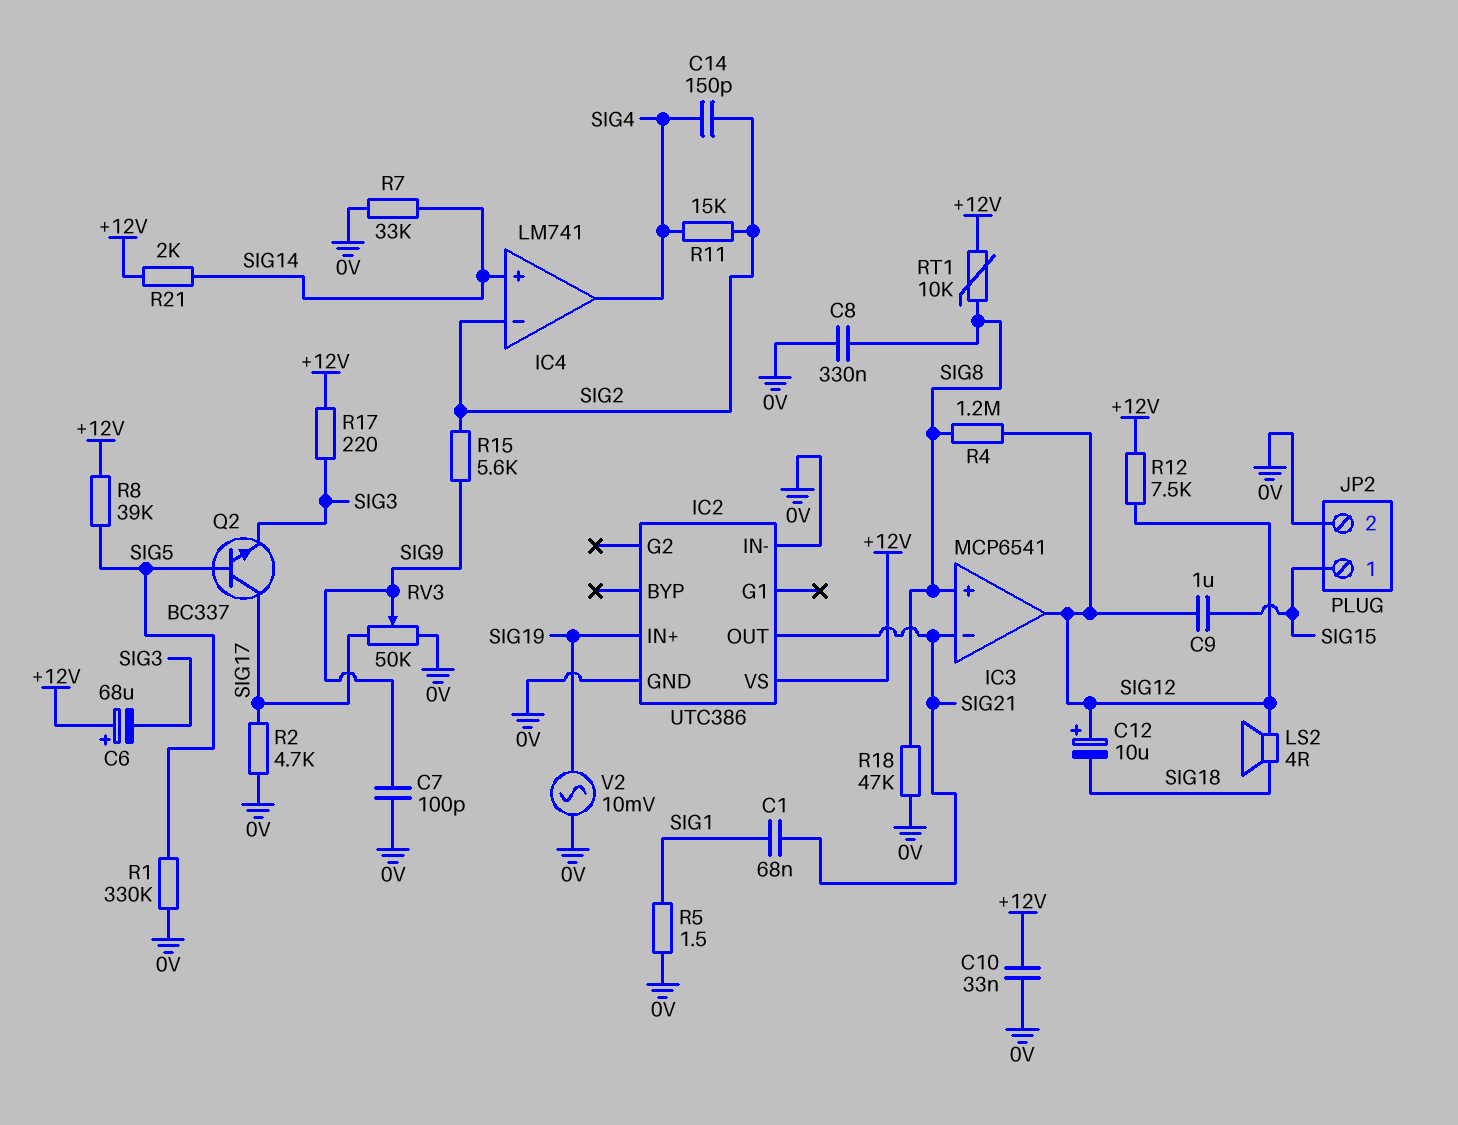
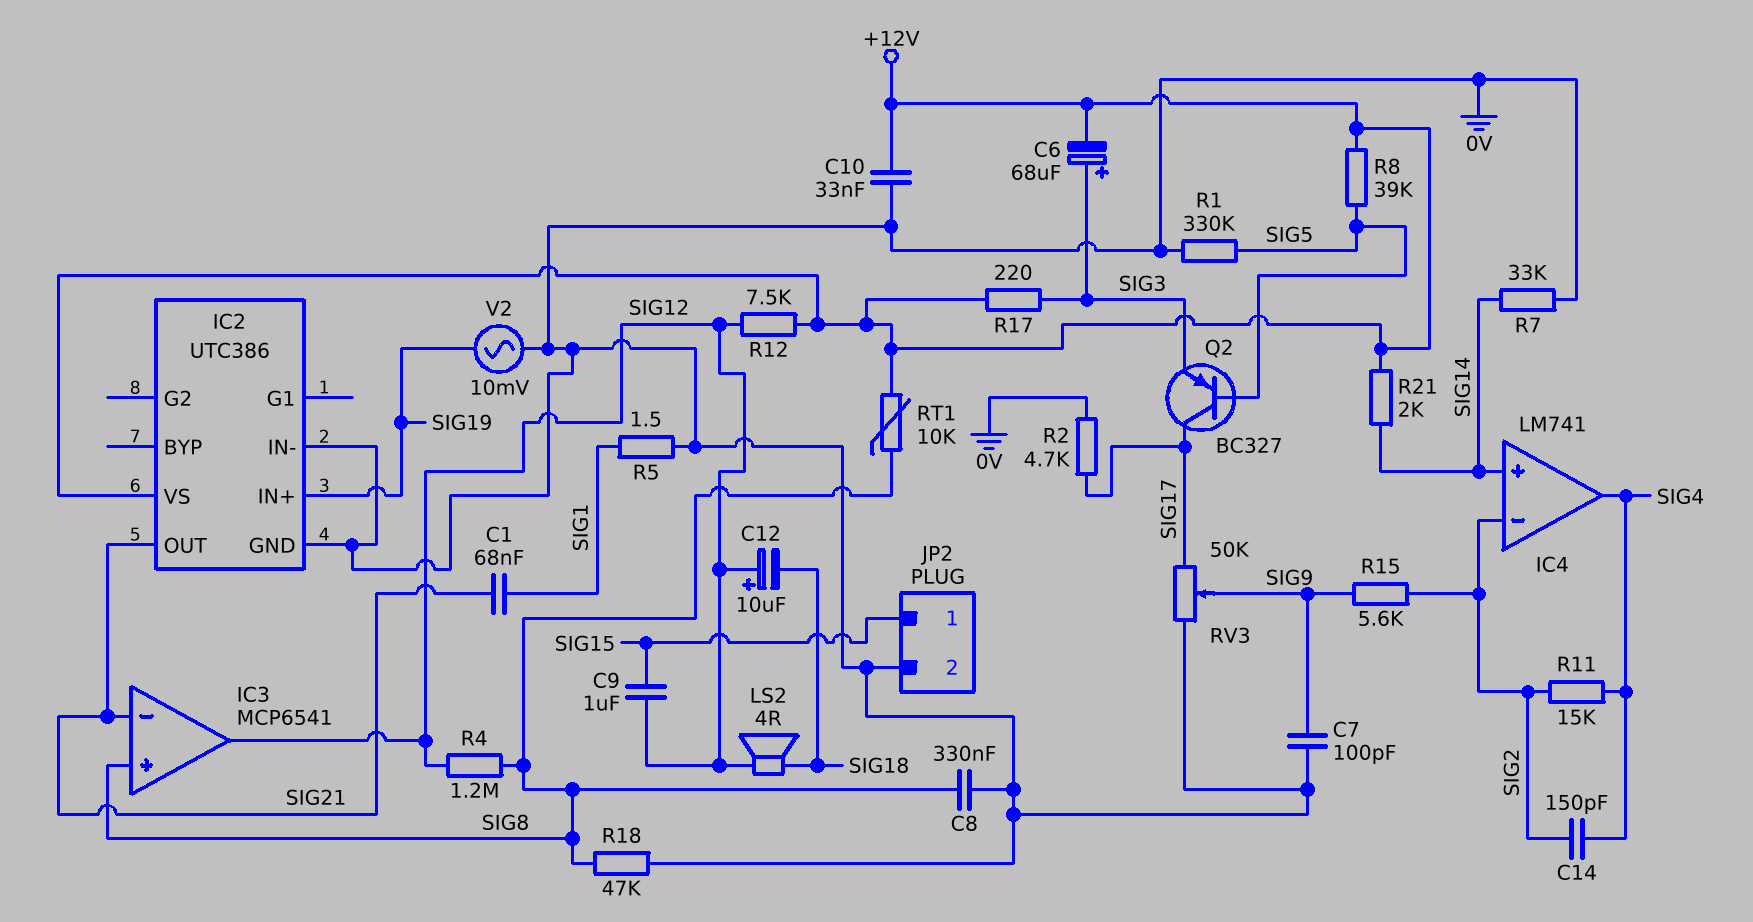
C6: 68uF (plus +12V, minus SIG3) -> 68uF (plus SIG3, minus +12V)
Q2: NPN BC337 (B SIG5, C SIG17, E SIG3) -> PNP BC327 (B SIG5, C SIG17, E SIG3)

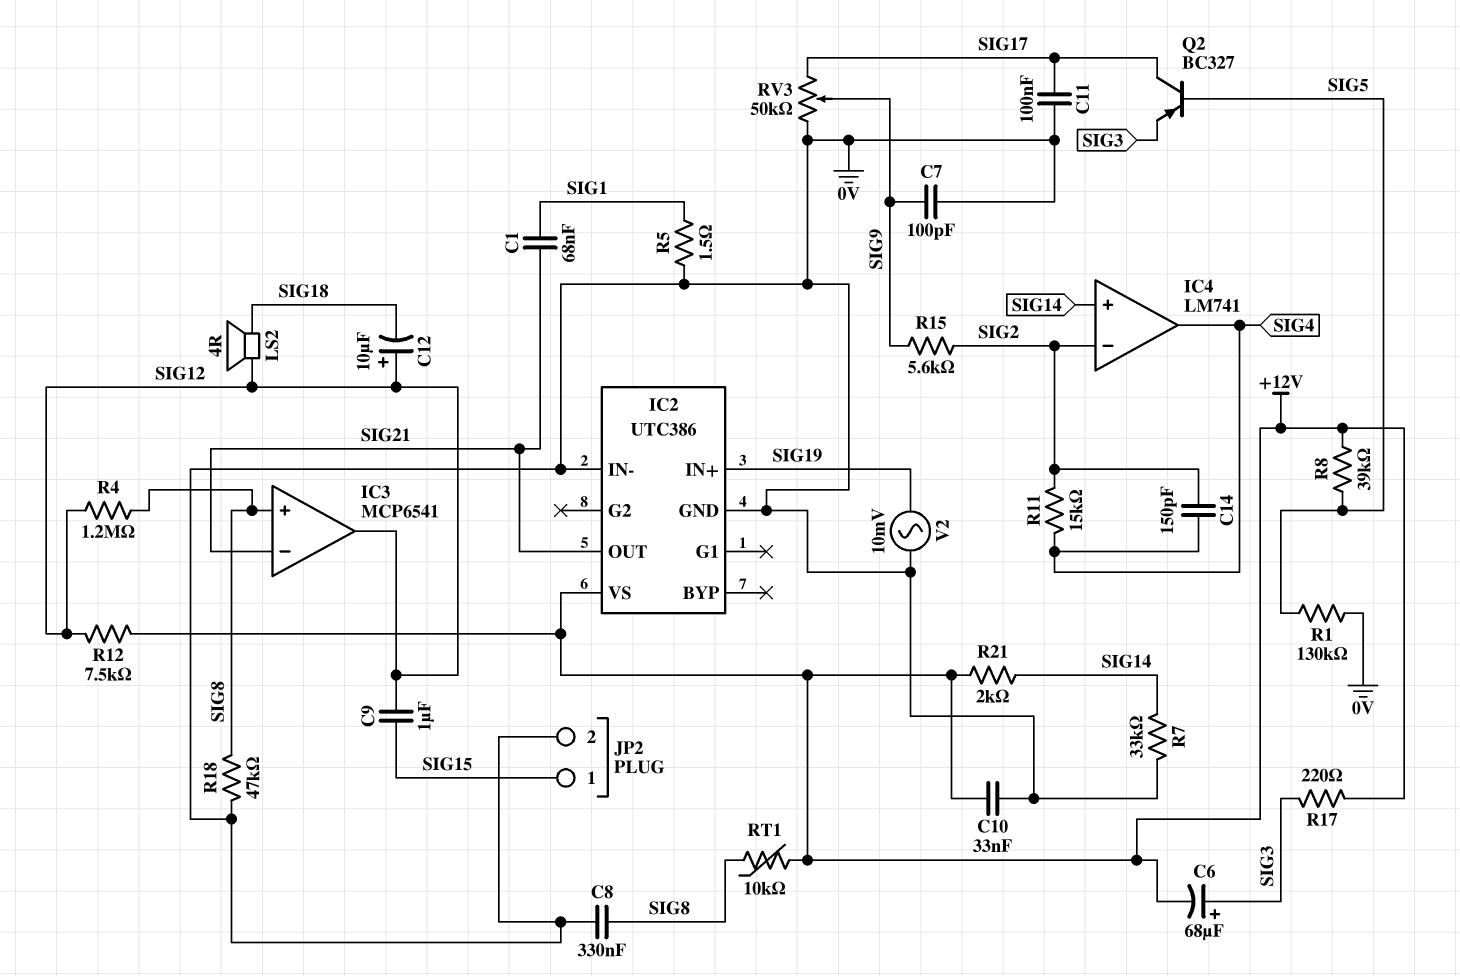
C11: none -> 100nF (0V, SIG17)
R1: 330k (0V, SIG5) -> 130k (0V, SIG5)
R2: 4.7k (0V, SIG17) -> none

